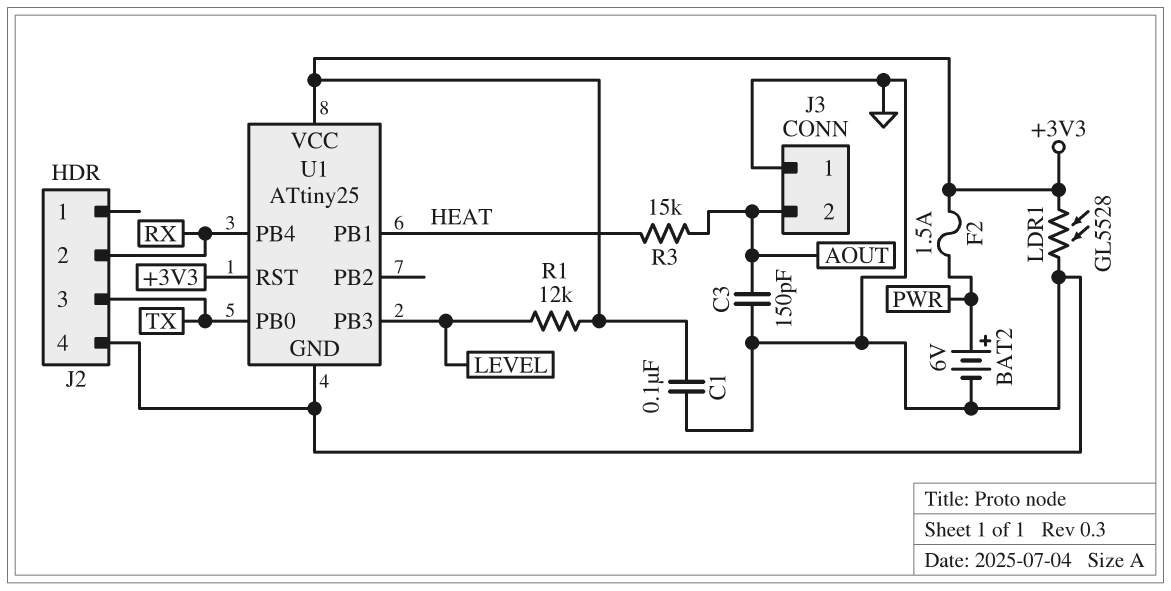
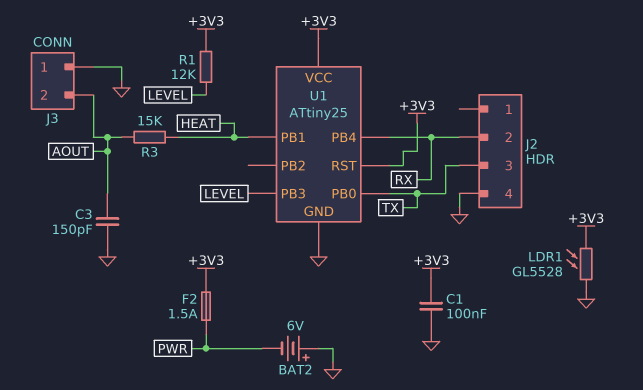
BAT2: 6V (plus PWR, minus GND) -> 6V (plus GND, minus PWR)

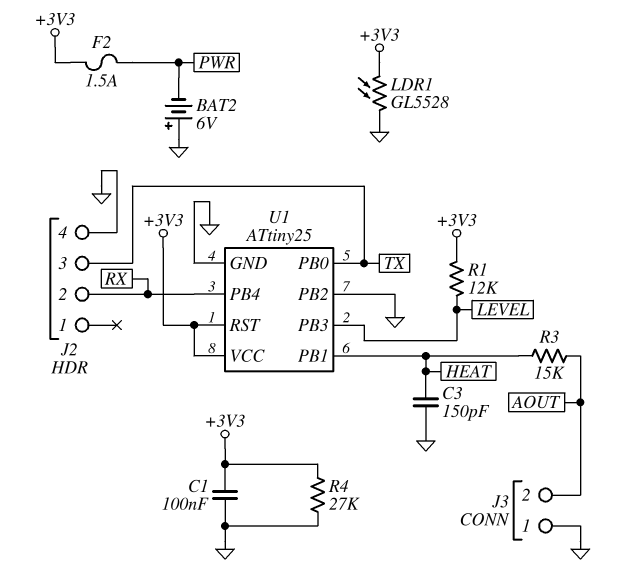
C3: 150pF (AOUT, GND) -> 150pF (GND, HEAT)
R4: none -> 27k (+3V3, GND)
U1 pin PB2: none -> GND

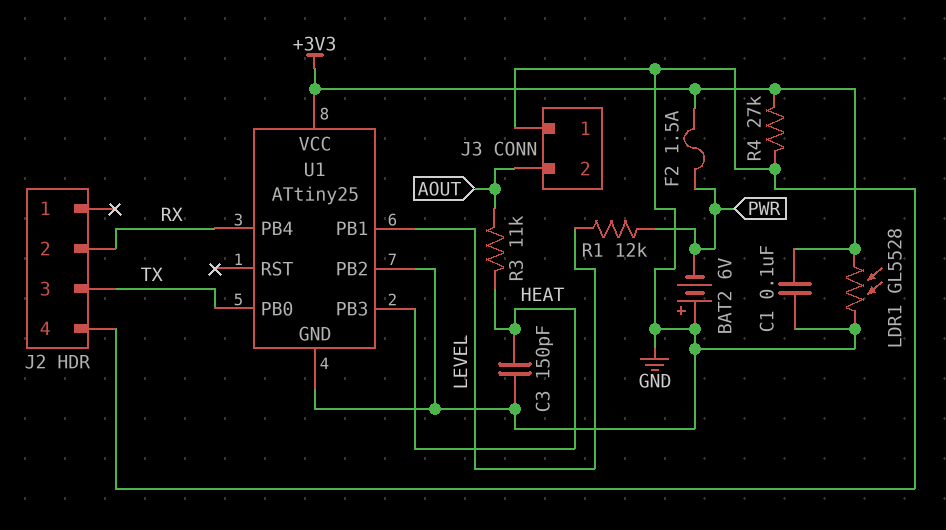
R1: 12k (+3V3, LEVEL) -> 12k (LEVEL, PWR)
R3: 15k (AOUT, HEAT) -> 11k (AOUT, HEAT)
U1 pin PB1: HEAT -> LEVEL
U1 pin PB3: LEVEL -> HEAT
U1 pin RST: +3V3 -> none

